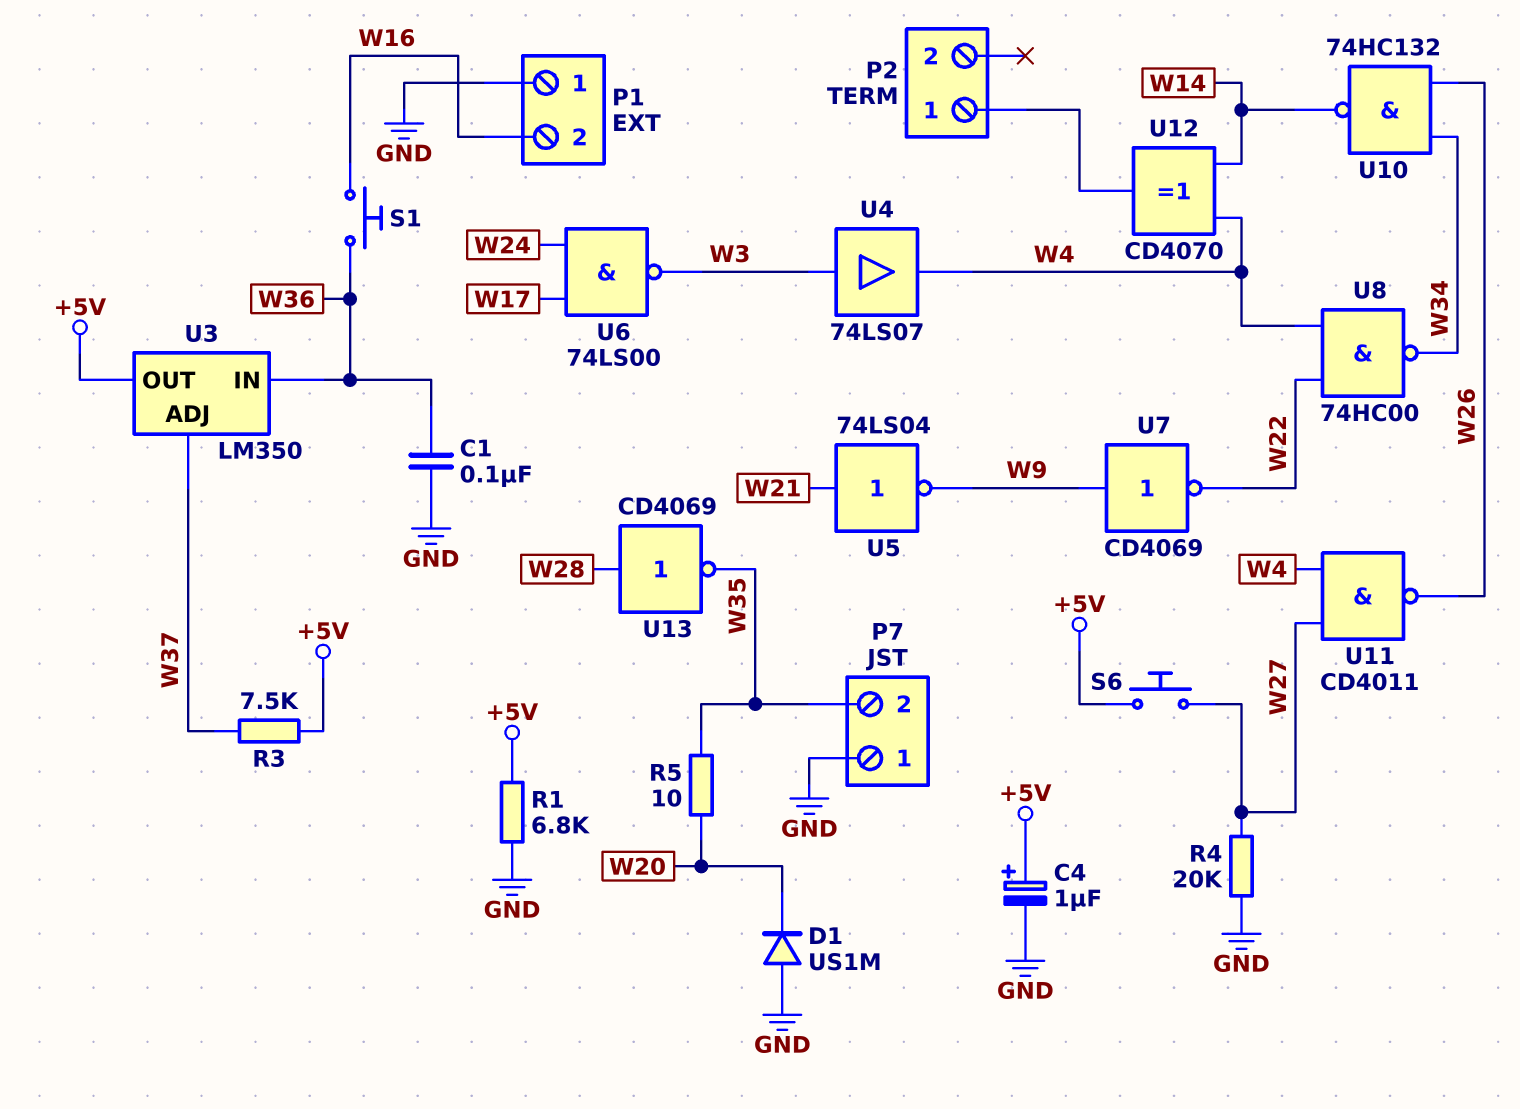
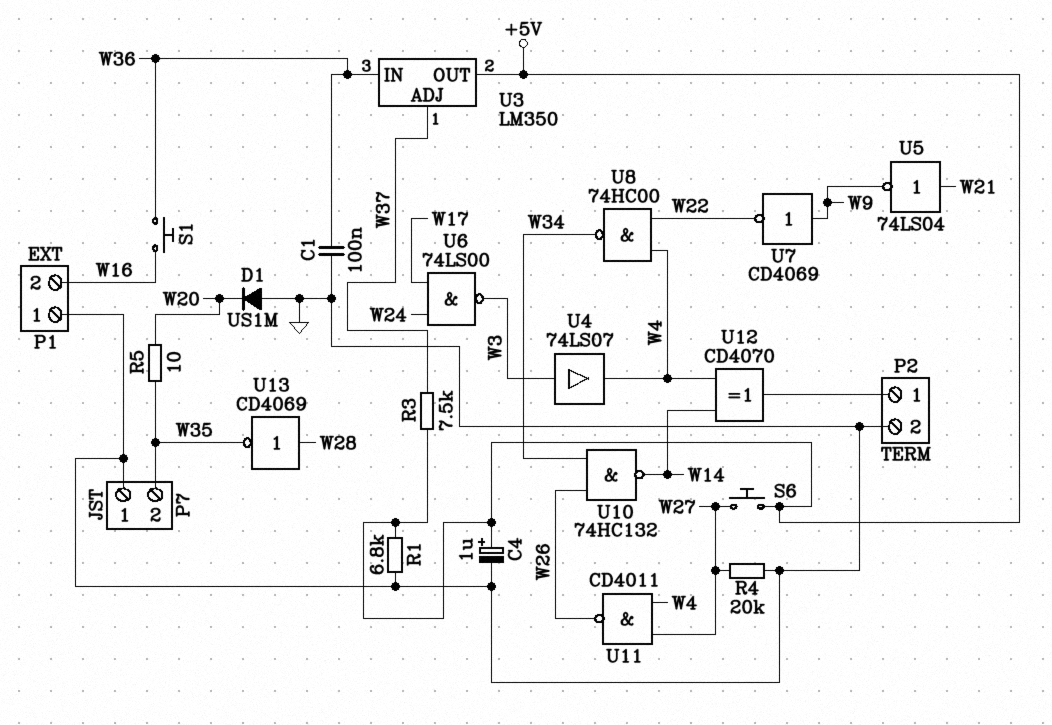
P2 pin 2: none -> GND

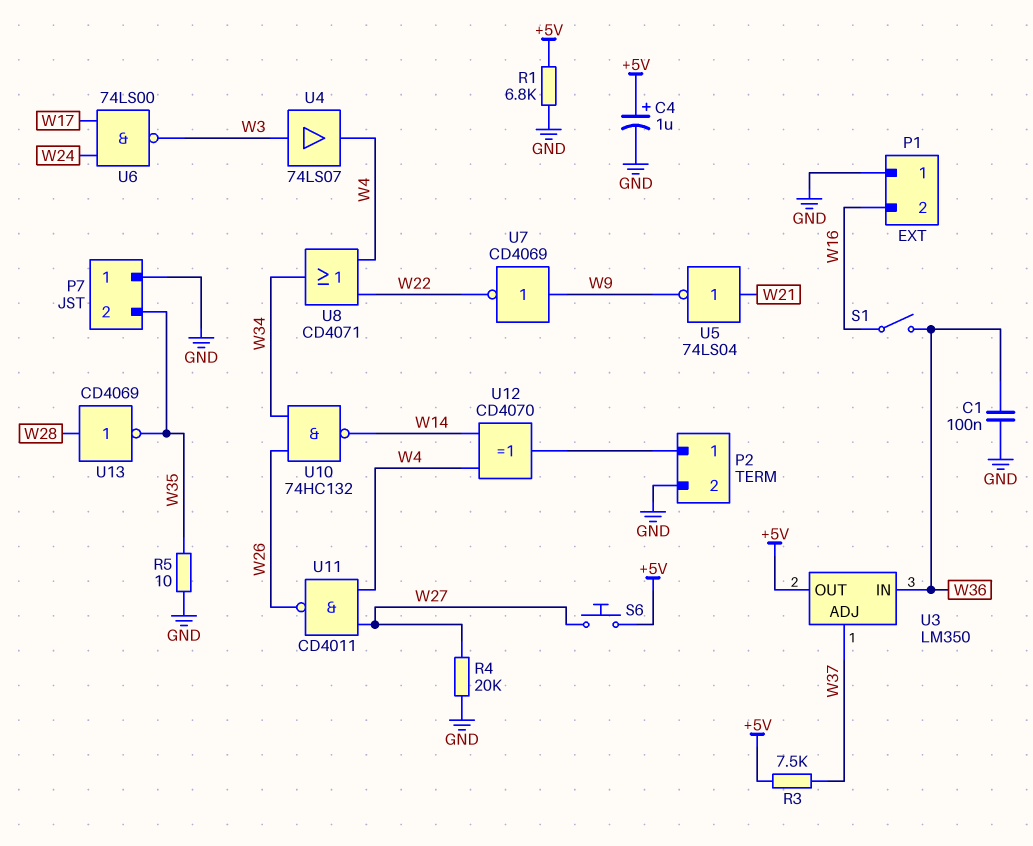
D1: diode US1M (A GND, K W20) -> none
R5: 10 (W20, W35) -> 10 (GND, W35)
S1: button (W16, W36) -> switch (W16, W36)
U8: NAND 74HC00 (in W4, in W22, out W34) -> OR CD4071 (in W4, in W22, out W34)

